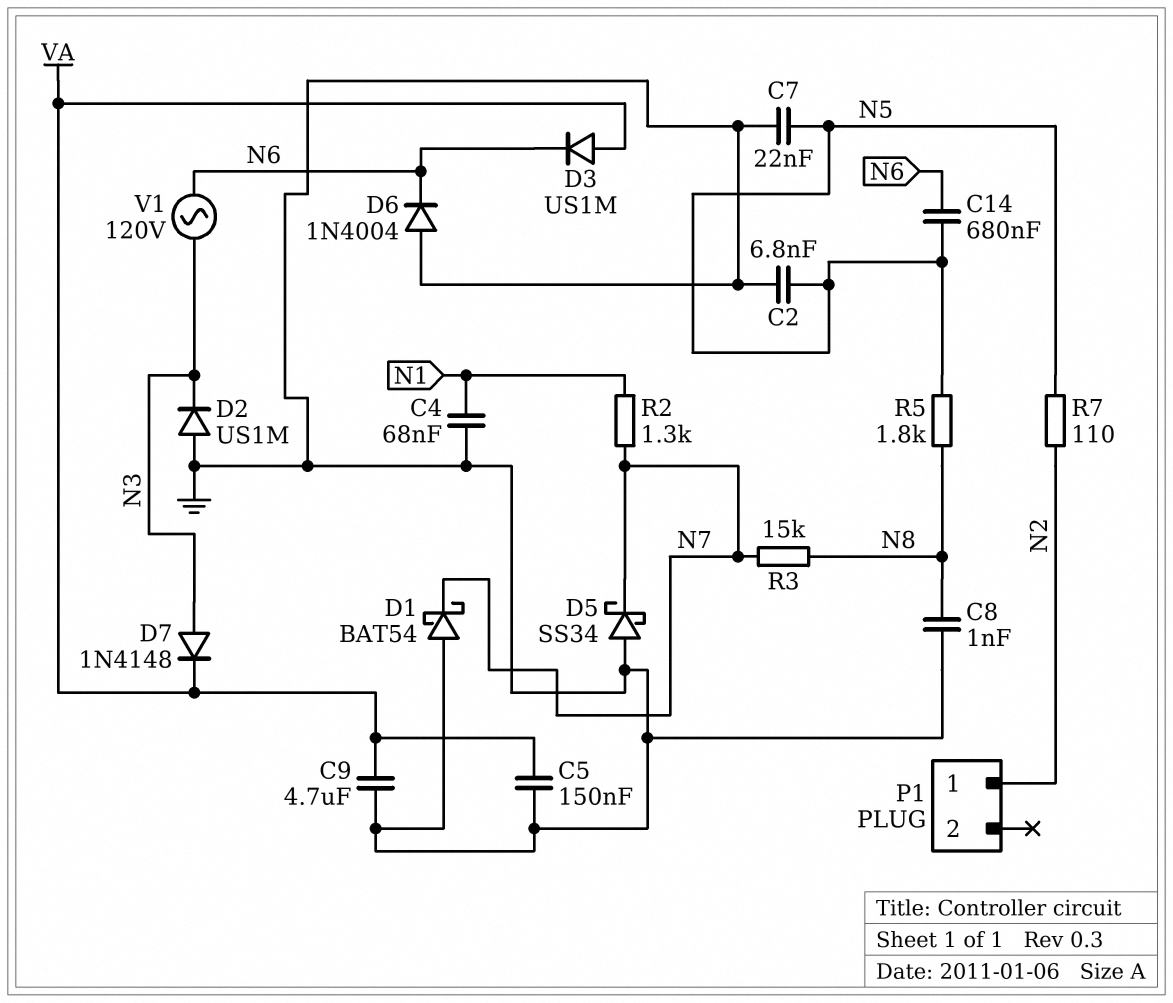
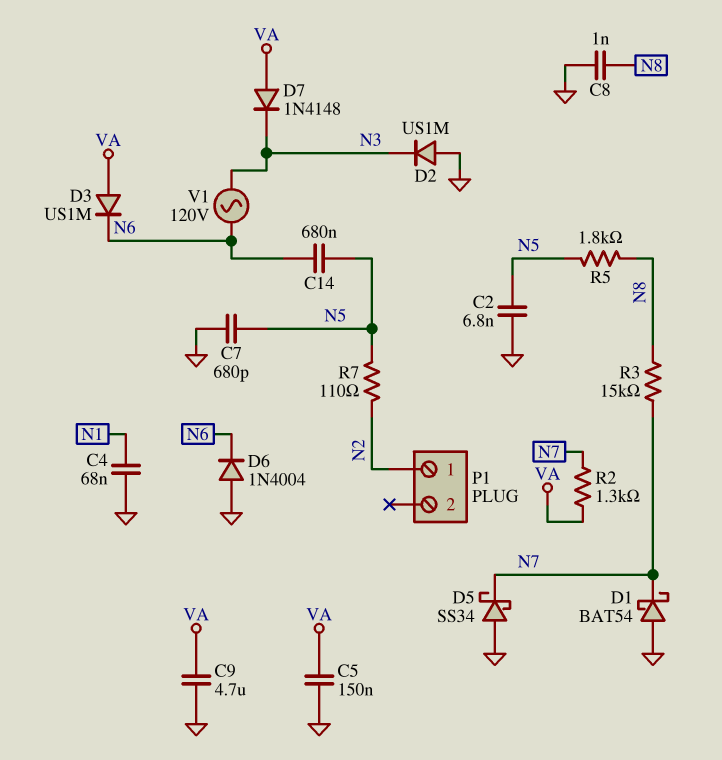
C7: 22nF (GND, N5) -> 680pF (GND, N5)
D7: diode 1N4148 (A N3, K VA) -> diode 1N4148 (A VA, K N3)
R2: 1.3k (N1, N7) -> 1.3k (N7, VA)

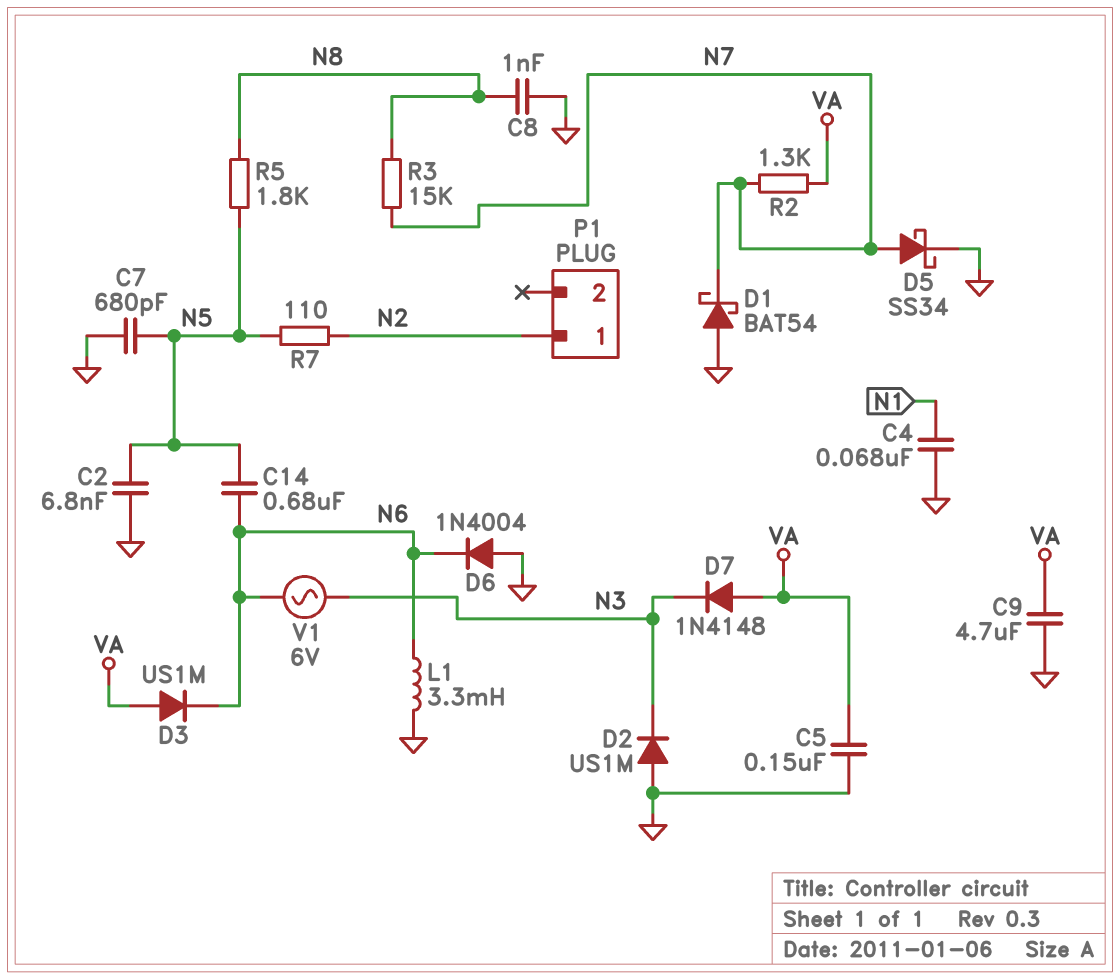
D5: schottky SS34 (A GND, K N7) -> schottky SS34 (A N7, K GND)
L1: none -> 3.3mH (GND, N6)
V1: AC 120V (N3, N6) -> AC 6V (N3, N6)

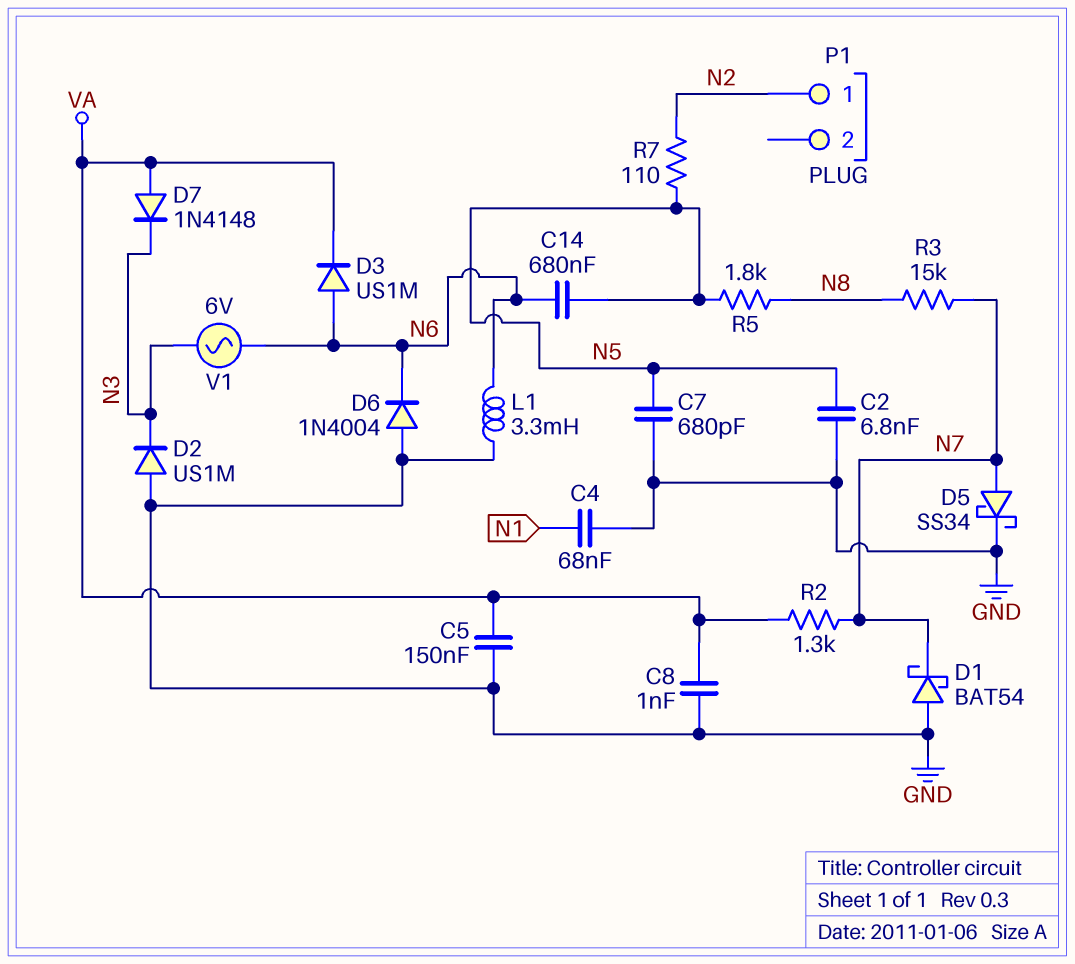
C8: 1nF (GND, N8) -> 1nF (GND, VA)
C9: 4.7uF (GND, VA) -> none
D3: diode US1M (A VA, K N6) -> diode US1M (A N6, K VA)

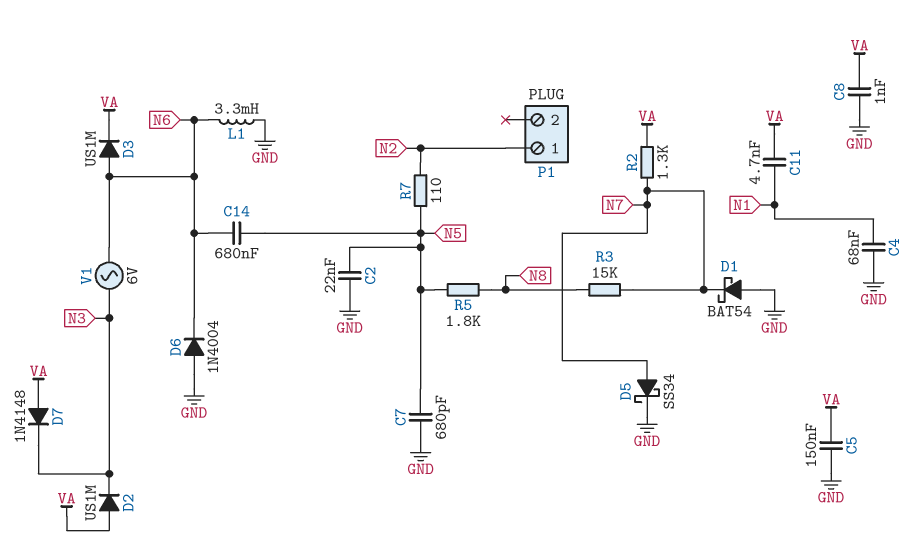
C2: 6.8nF (GND, N5) -> 22nF (GND, N5)
C11: none -> 4.7nF (N1, VA)
D2: diode US1M (A GND, K N3) -> diode US1M (A VA, K N3)

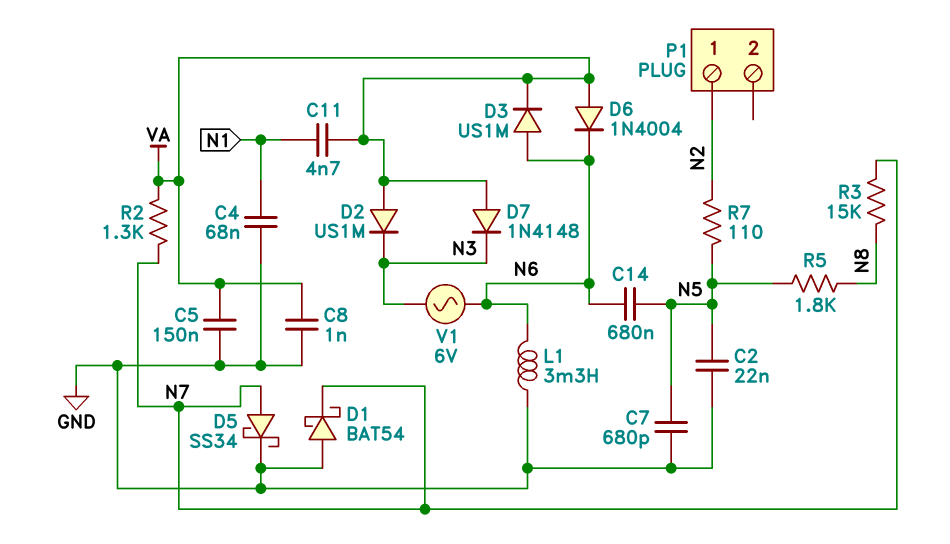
D6: diode 1N4004 (A GND, K N6) -> diode 1N4004 (A VA, K N6)

